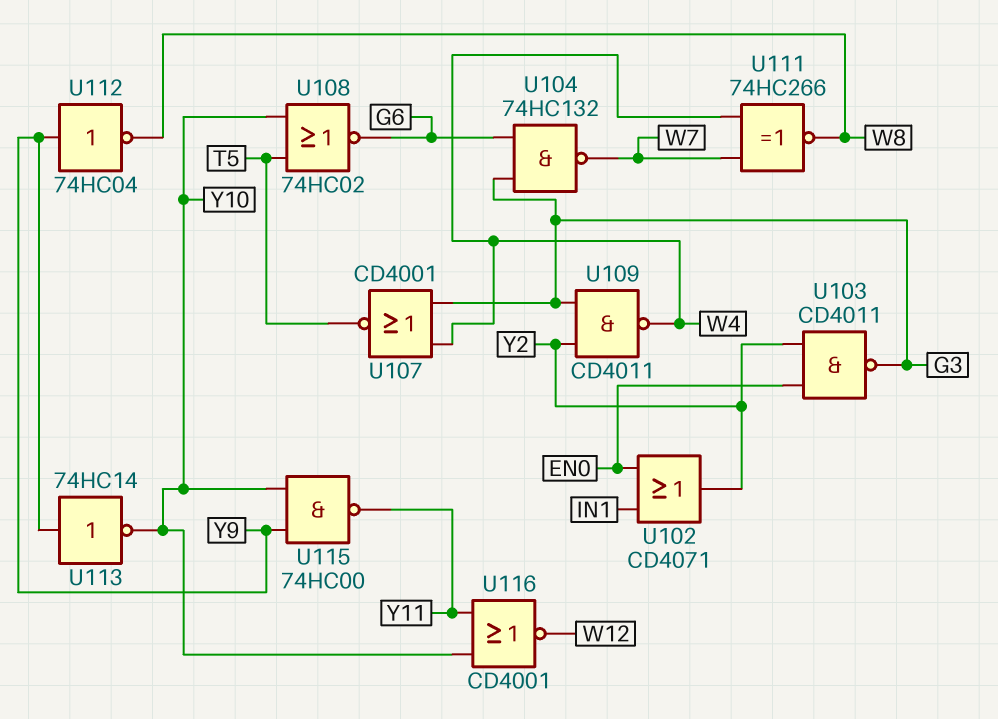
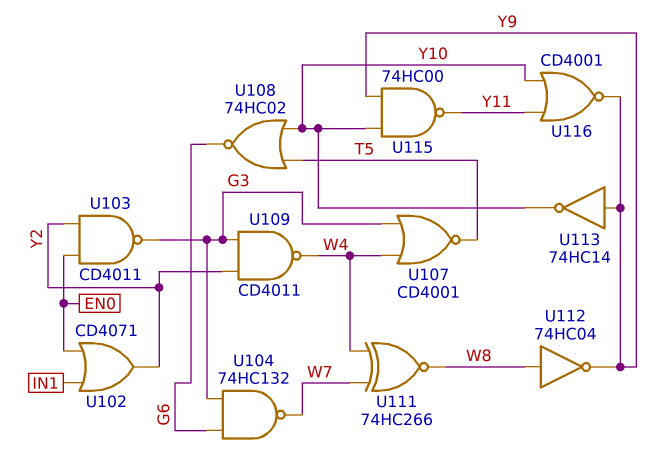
U112: NOT 74HC04 (in Y9, out W8) -> NOT 74HC04 (in W8, out Y9)
U116: NOR CD4001 (in Y10, in Y11, out W12) -> NOR CD4001 (in Y10, in Y11, out Y9)

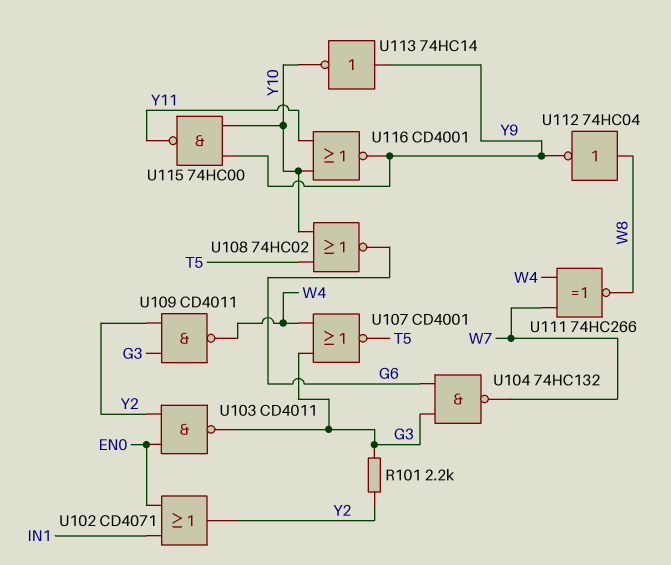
R101: none -> 2.2k (G3, Y2)

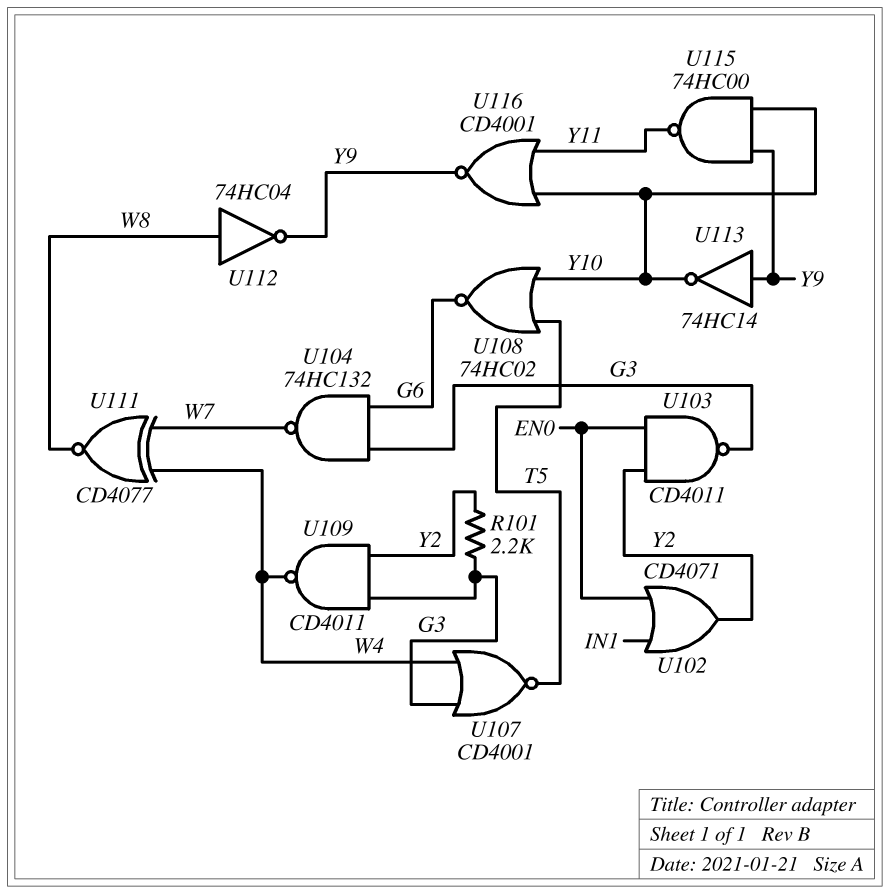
U111: XNOR 74HC266 (in W4, in W7, out W8) -> XNOR CD4077 (in W4, in W7, out W8)

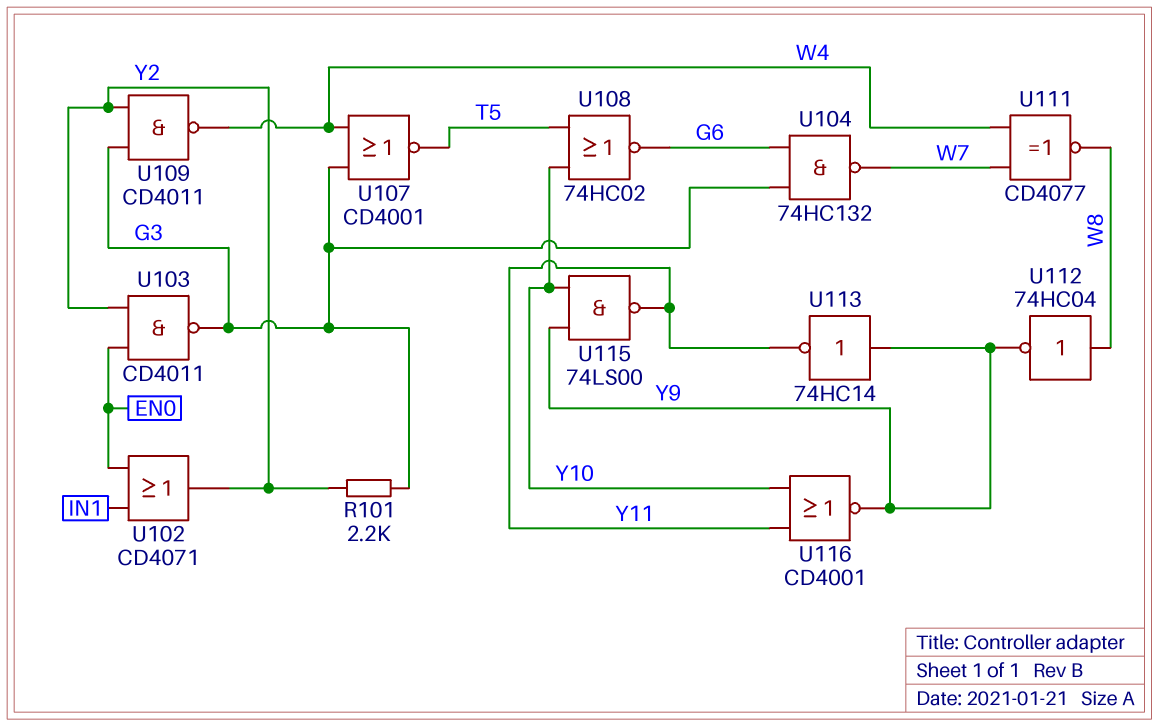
U113: NOT 74HC14 (in Y9, out Y10) -> NOT 74HC14 (in Y9, out Y11)
U115: NAND 74HC00 (in Y9, in Y10, out Y11) -> NAND 74LS00 (in Y9, in Y10, out Y11)

